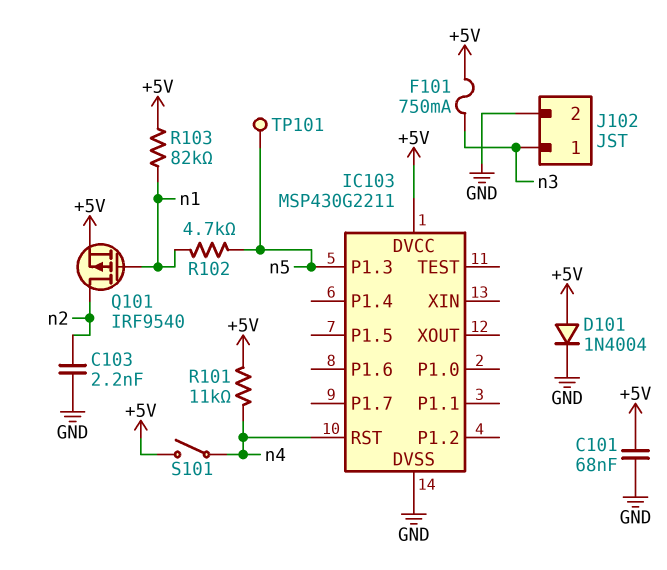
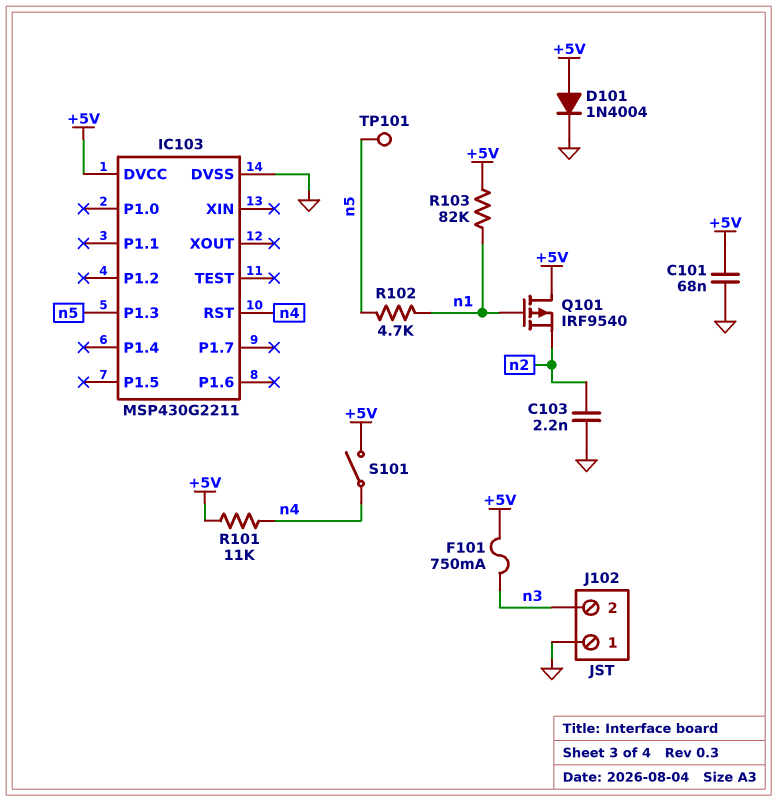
J102 pin 1: n3 -> GND
J102 pin 2: GND -> n3
Q101: PMOS IRF9540 (G n1, D n2, S +5V) -> PMOS IRF9540 (G n1, D +5V, S n2)

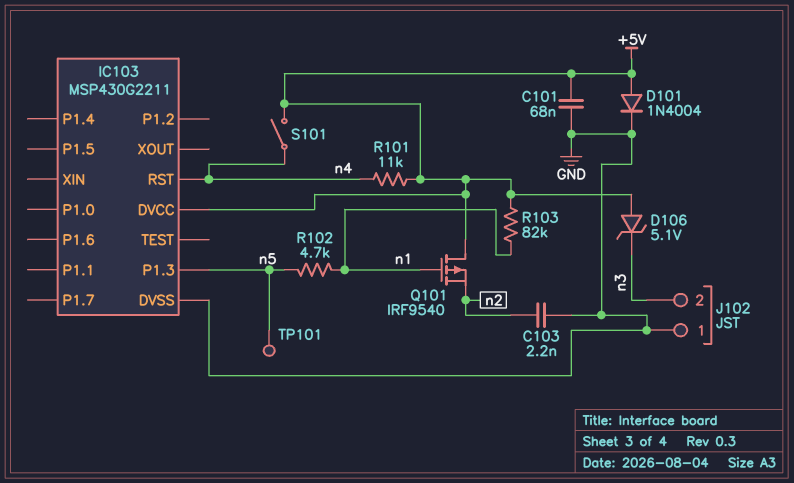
D106: none -> zener 5.1V (A +5V, K n3)
F101: 750mA (+5V, n3) -> none

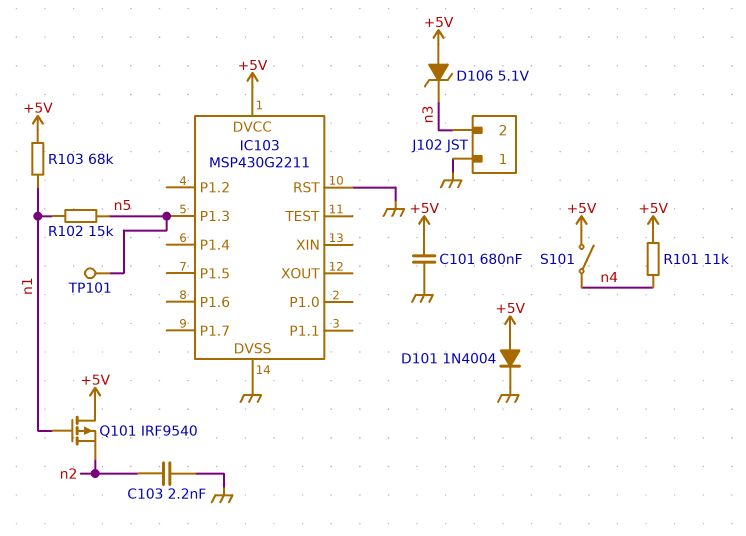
C101: 68nF (+5V, GND) -> 680nF (+5V, GND)
IC103 pin RST: n4 -> GND
R102: 4.7k (n1, n5) -> 15k (n1, n5)
R103: 82k (+5V, n1) -> 68k (+5V, n1)

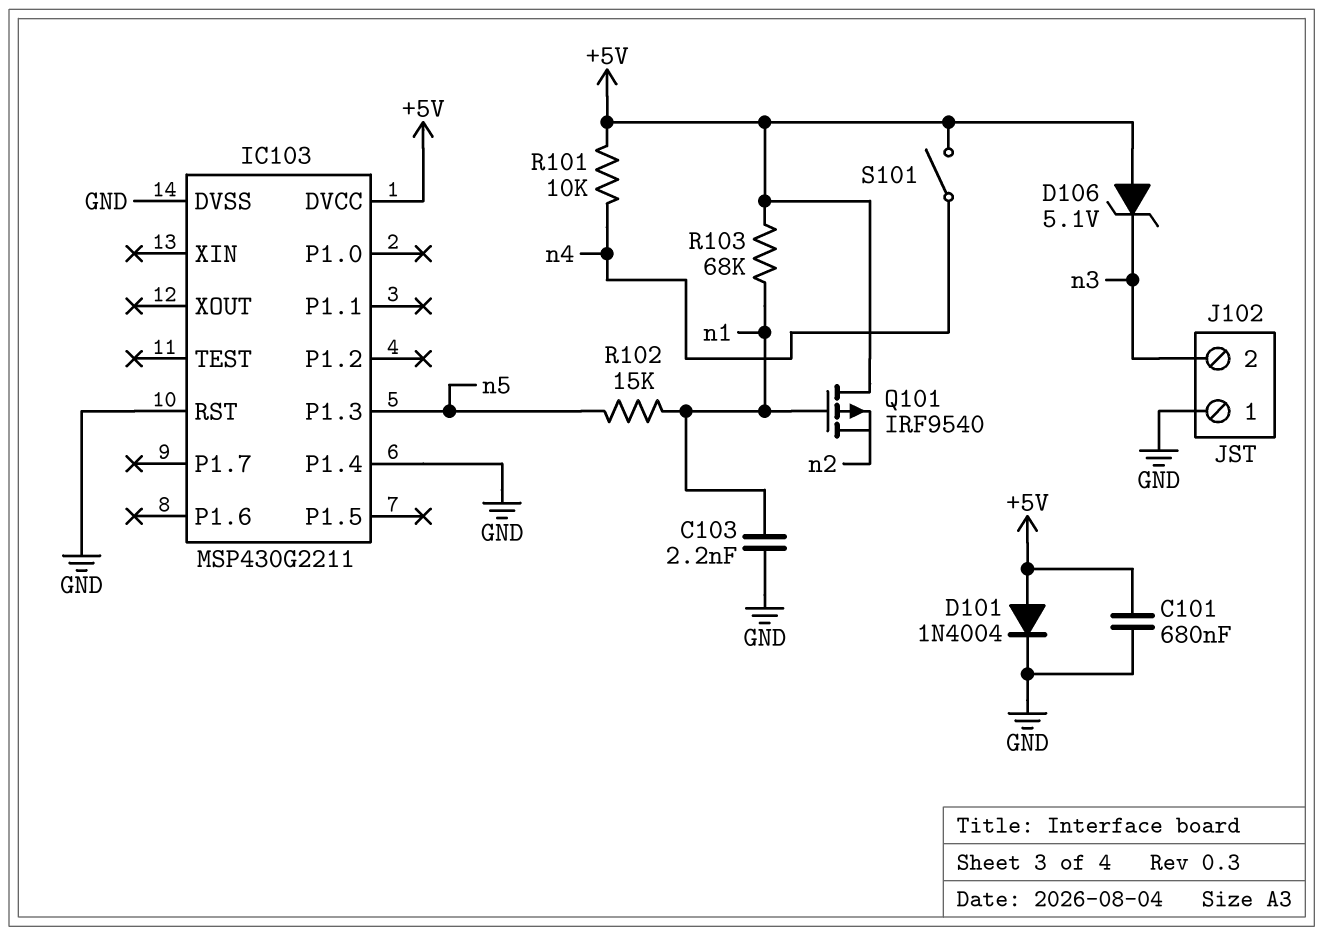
C103: 2.2nF (GND, n2) -> 2.2nF (GND, n1)
IC103 pin P1.4: none -> GND
R101: 11k (+5V, n4) -> 10k (+5V, n4)
TP101: test point (n5) -> none

